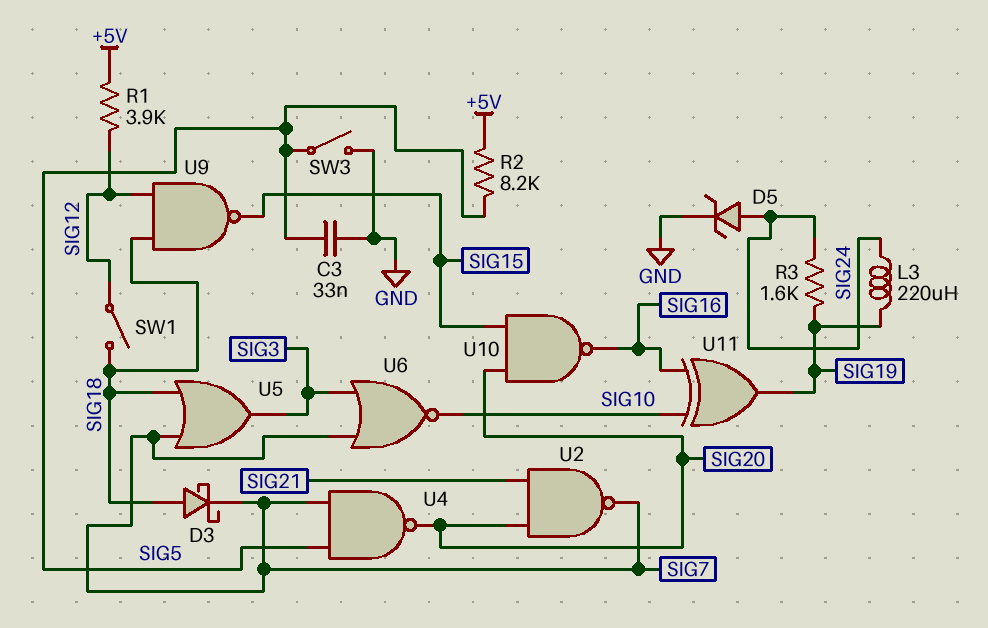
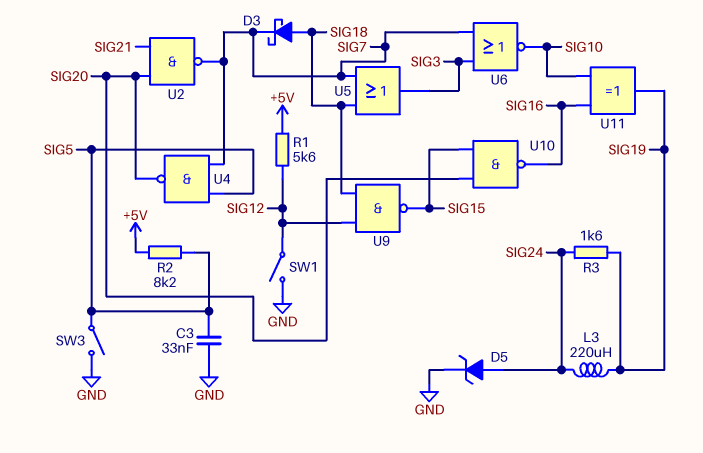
R1: 3.9k (+5V, SIG12) -> 5.6k (+5V, SIG12)
SW1: switch (SIG12, SIG18) -> switch (GND, SIG12)

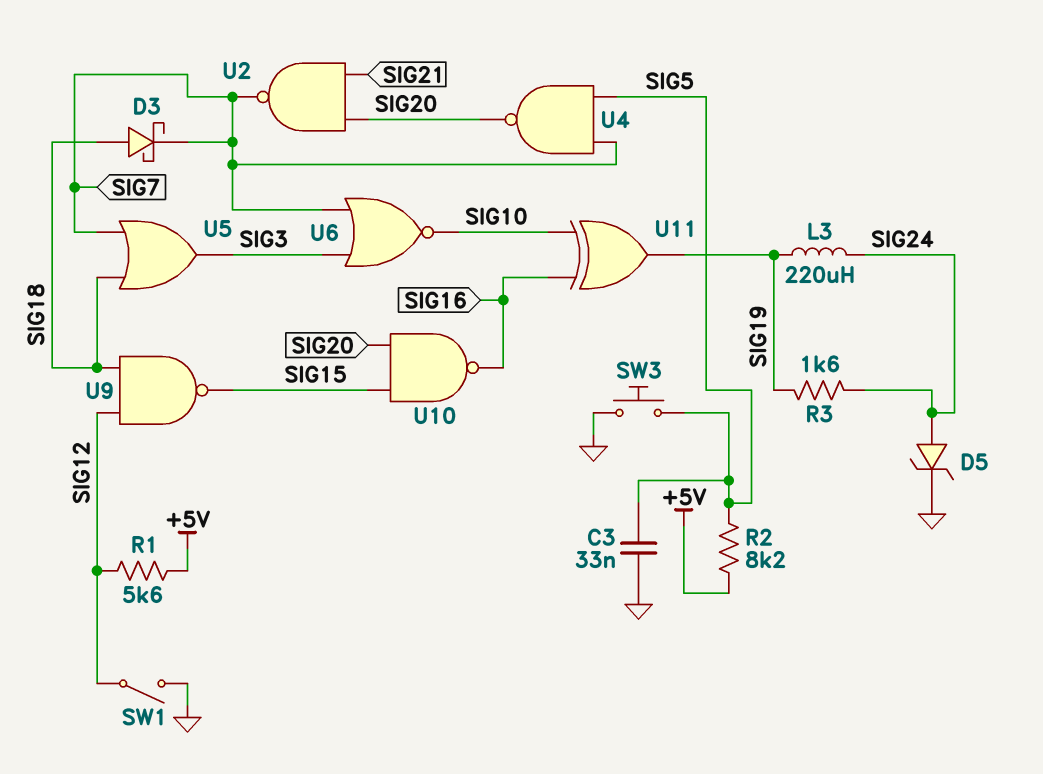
SW3: switch (GND, SIG5) -> button (GND, SIG5)

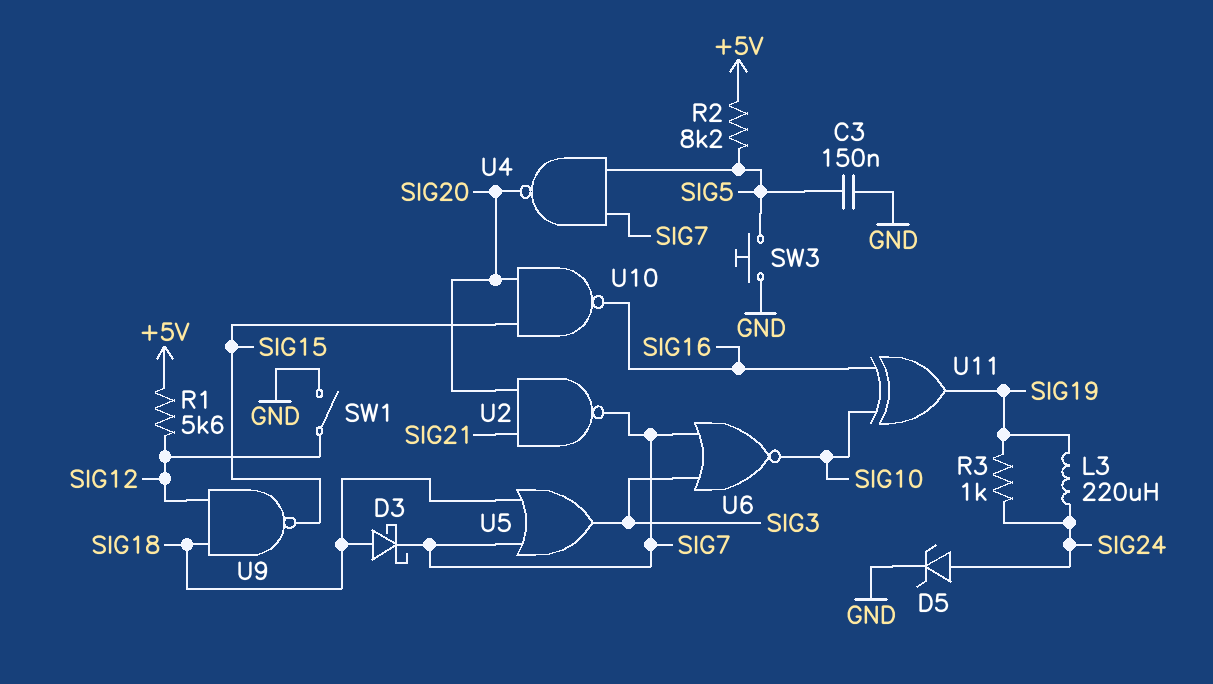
C3: 33nF (GND, SIG5) -> 150nF (GND, SIG5)
R3: 1.6k (SIG19, SIG24) -> 1k (SIG19, SIG24)

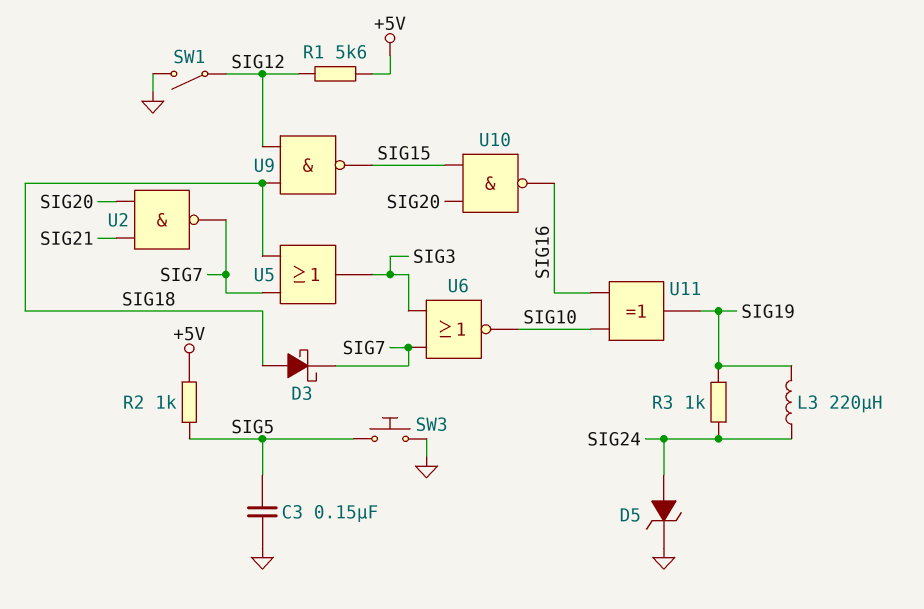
R2: 8.2k (+5V, SIG5) -> 1k (+5V, SIG5)
U4: NAND (in SIG5, in SIG7, out SIG20) -> none

